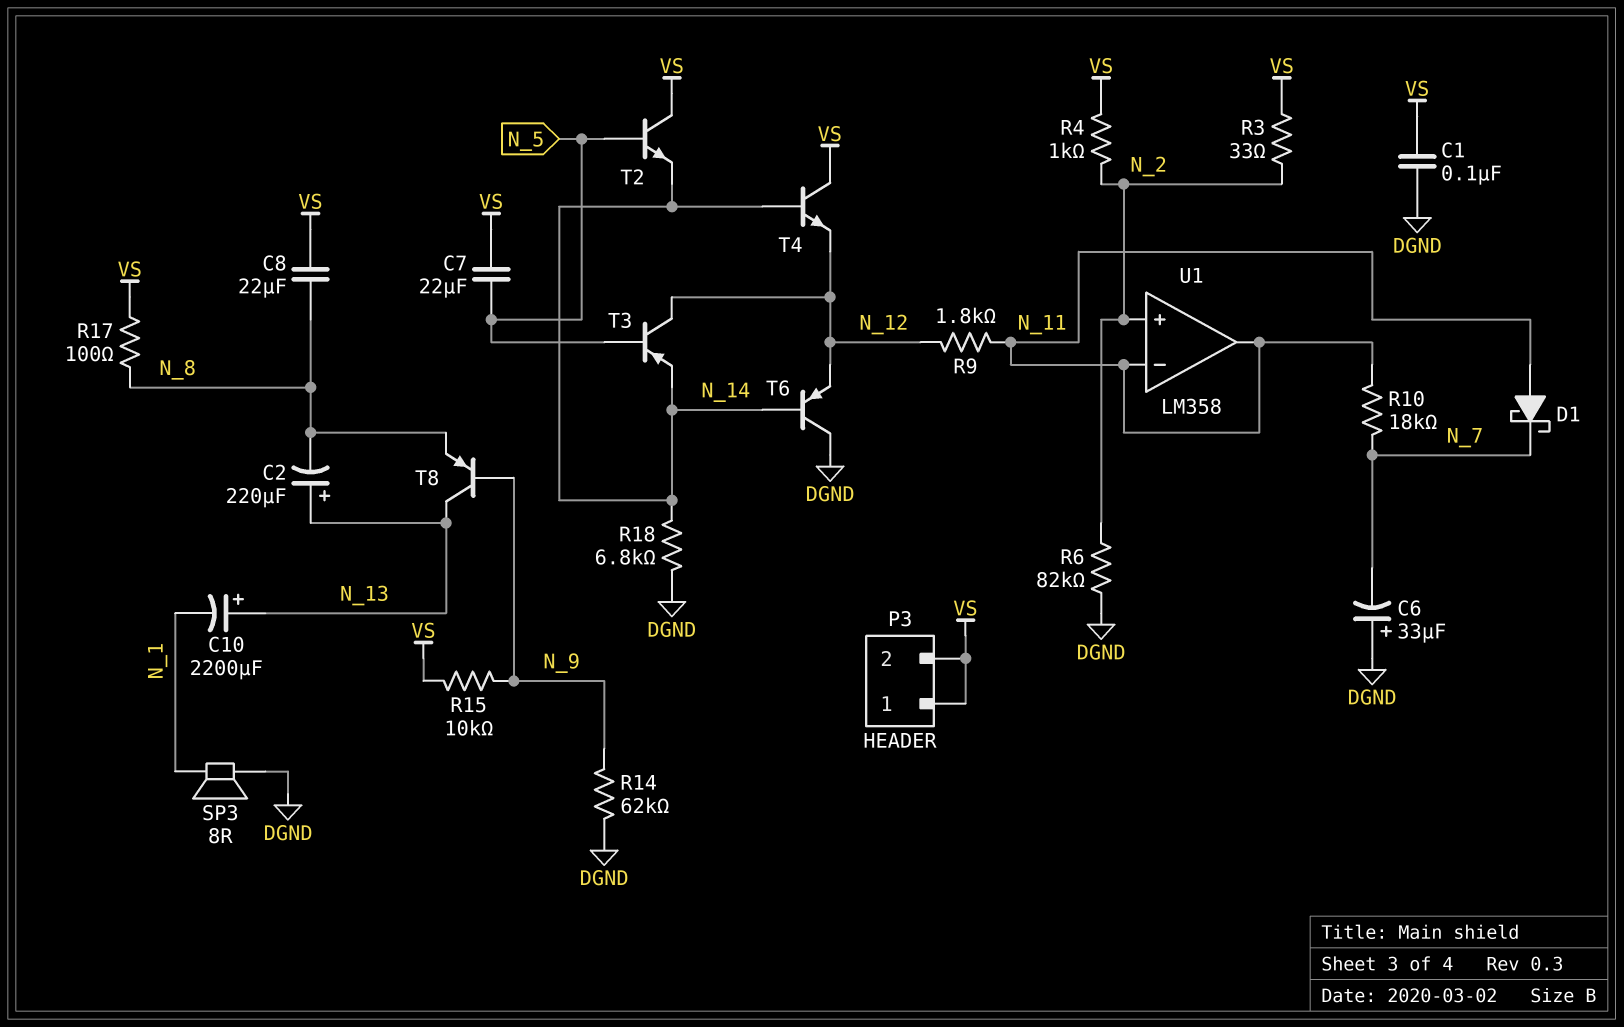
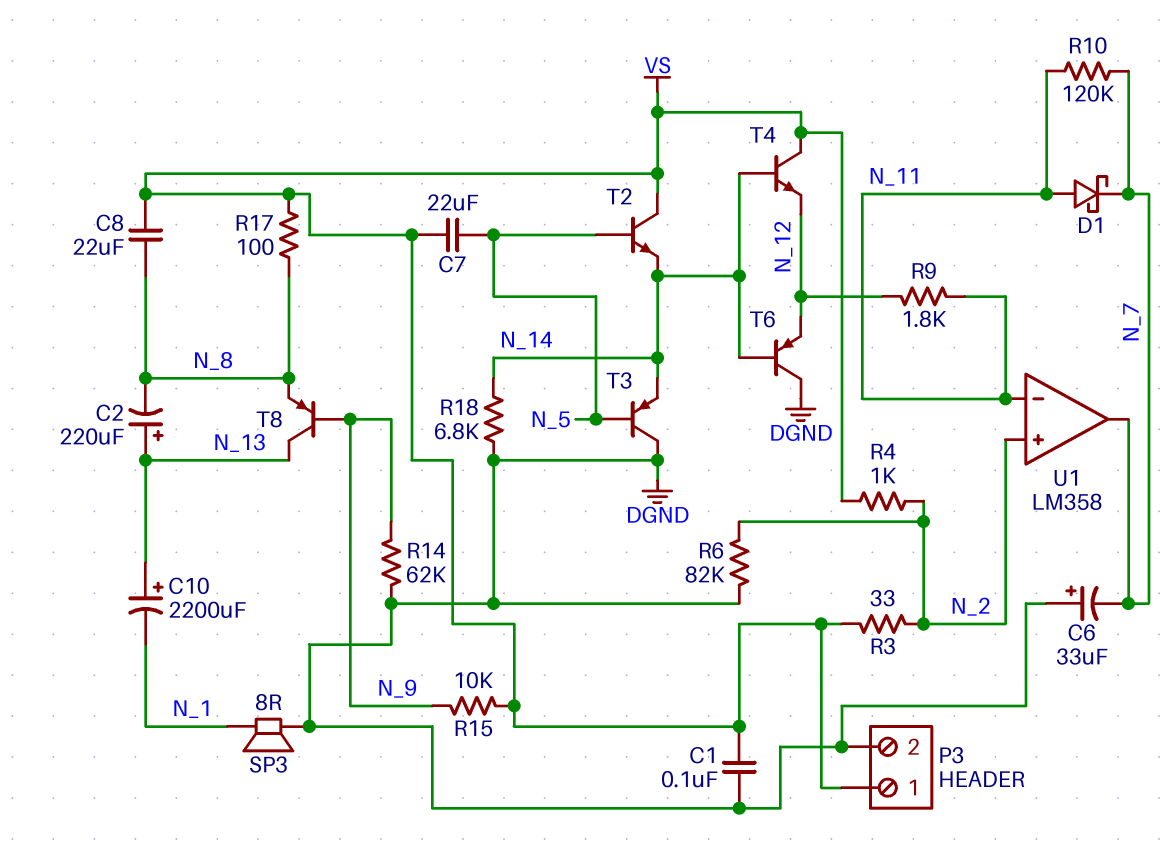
P3 pin 2: VS -> DGND
R10: 18k (N_7, N_11) -> 120k (N_7, N_11)
T3: PNP (B N_5, C N_12, E N_14) -> PNP (B N_5, C DGND, E N_14)
U1 pin out: N_11 -> N_7

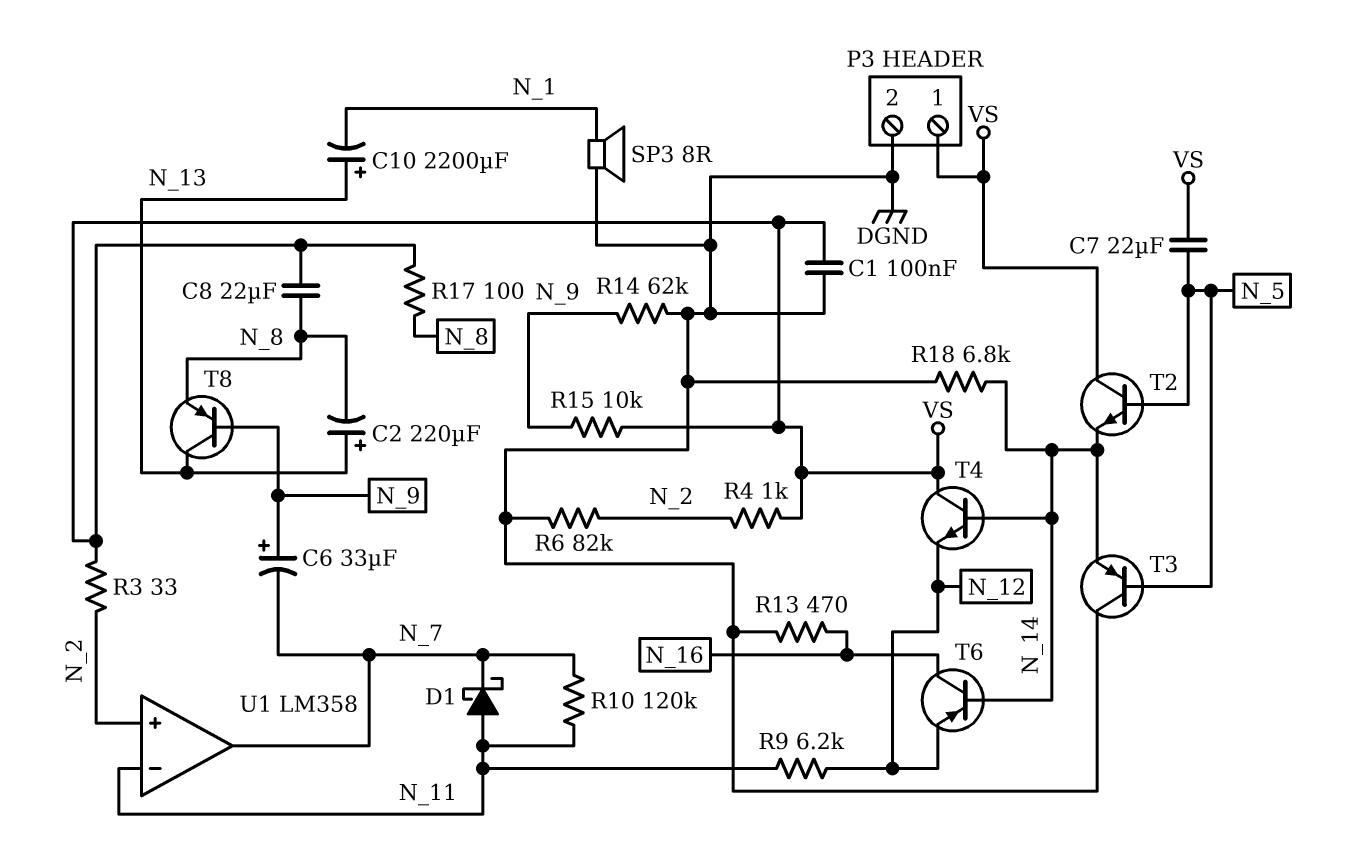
C6: 33uF (plus DGND, minus N_7) -> 33uF (plus N_9, minus N_7)
R9: 1.8k (N_11, N_12) -> 6.2k (N_11, N_12)
R13: none -> 470 (DGND, N_16)
T6: PNP (B N_14, C DGND, E N_12) -> PNP (B N_14, C N_16, E N_12)

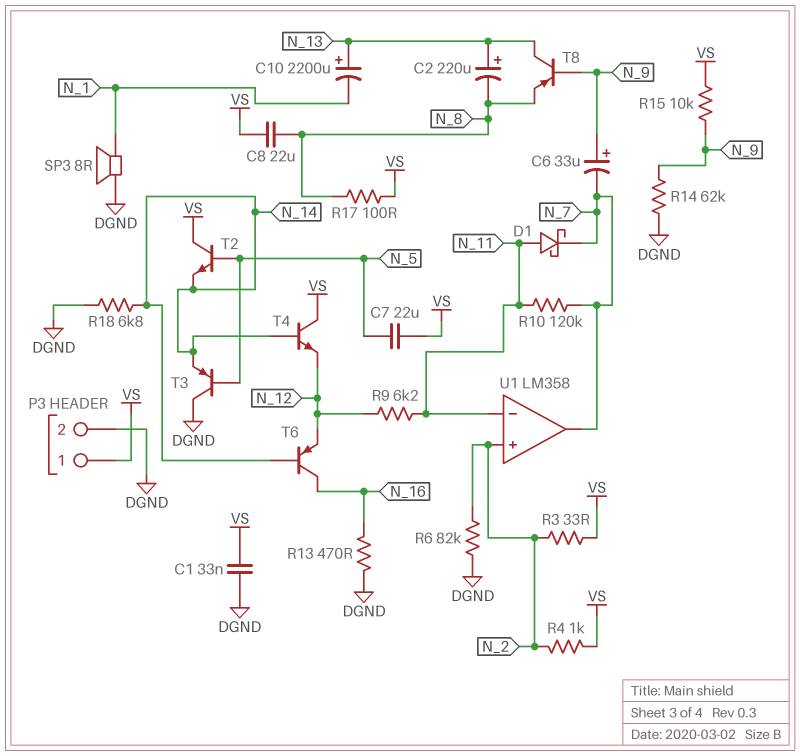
C1: 100nF (DGND, VS) -> 33nF (DGND, VS)

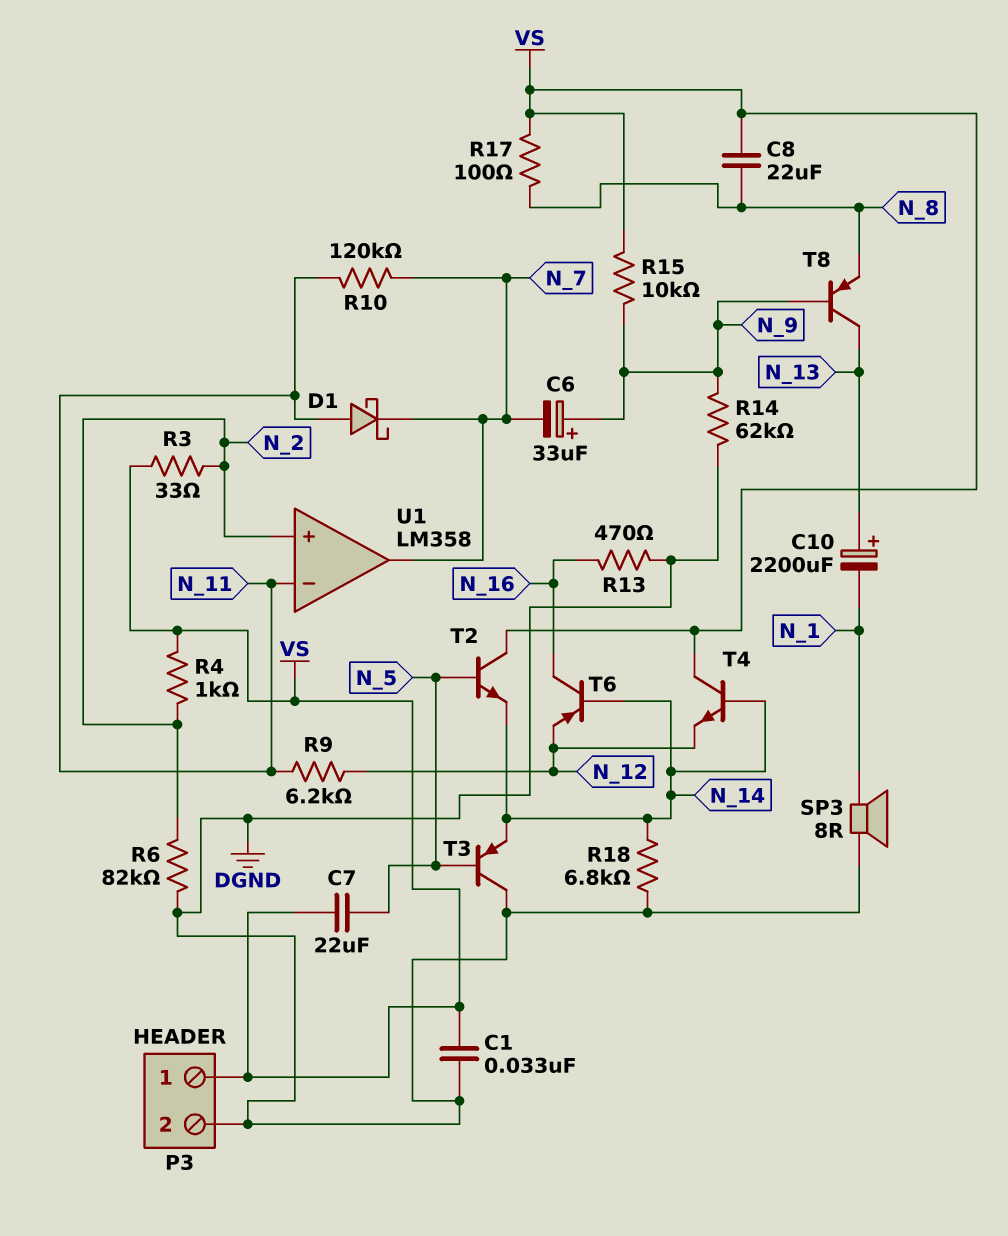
C2: 220uF (plus N_13, minus N_8) -> none

